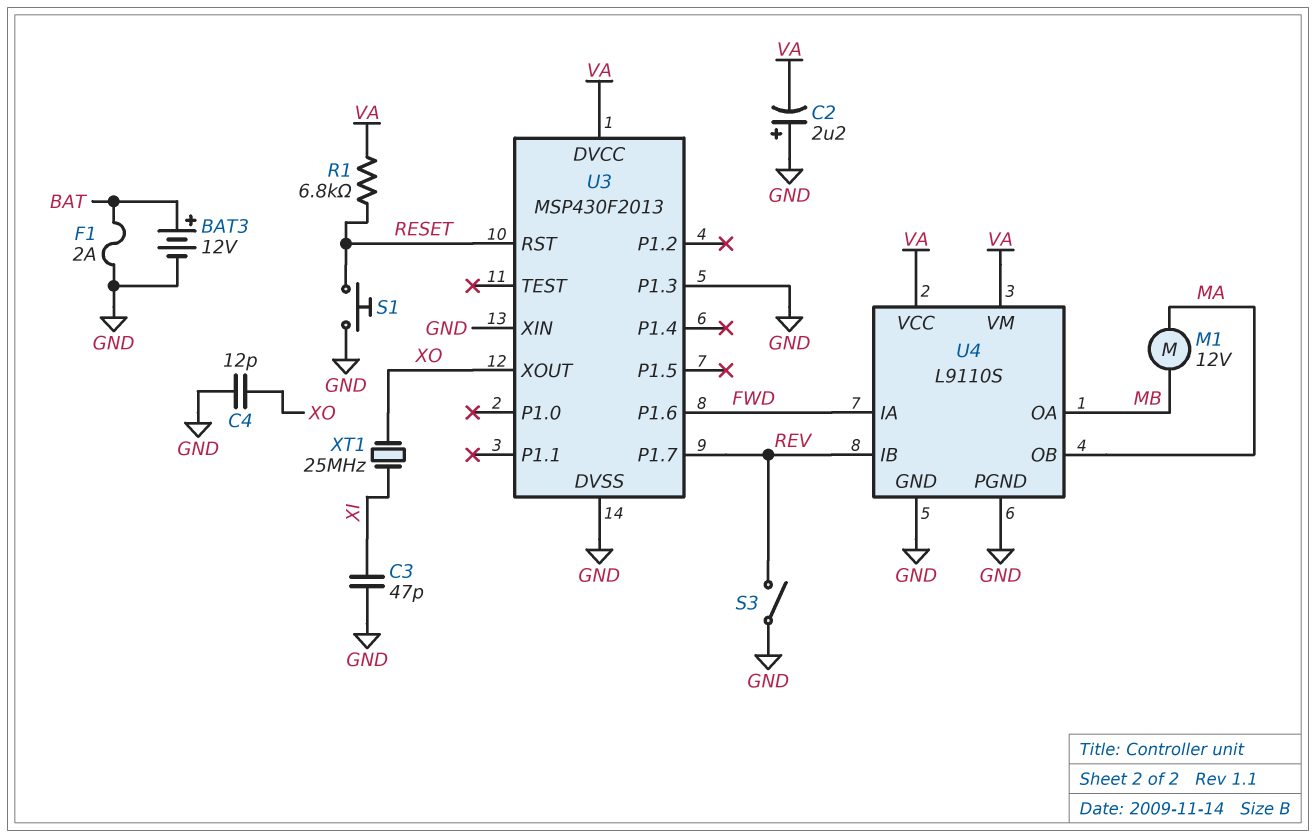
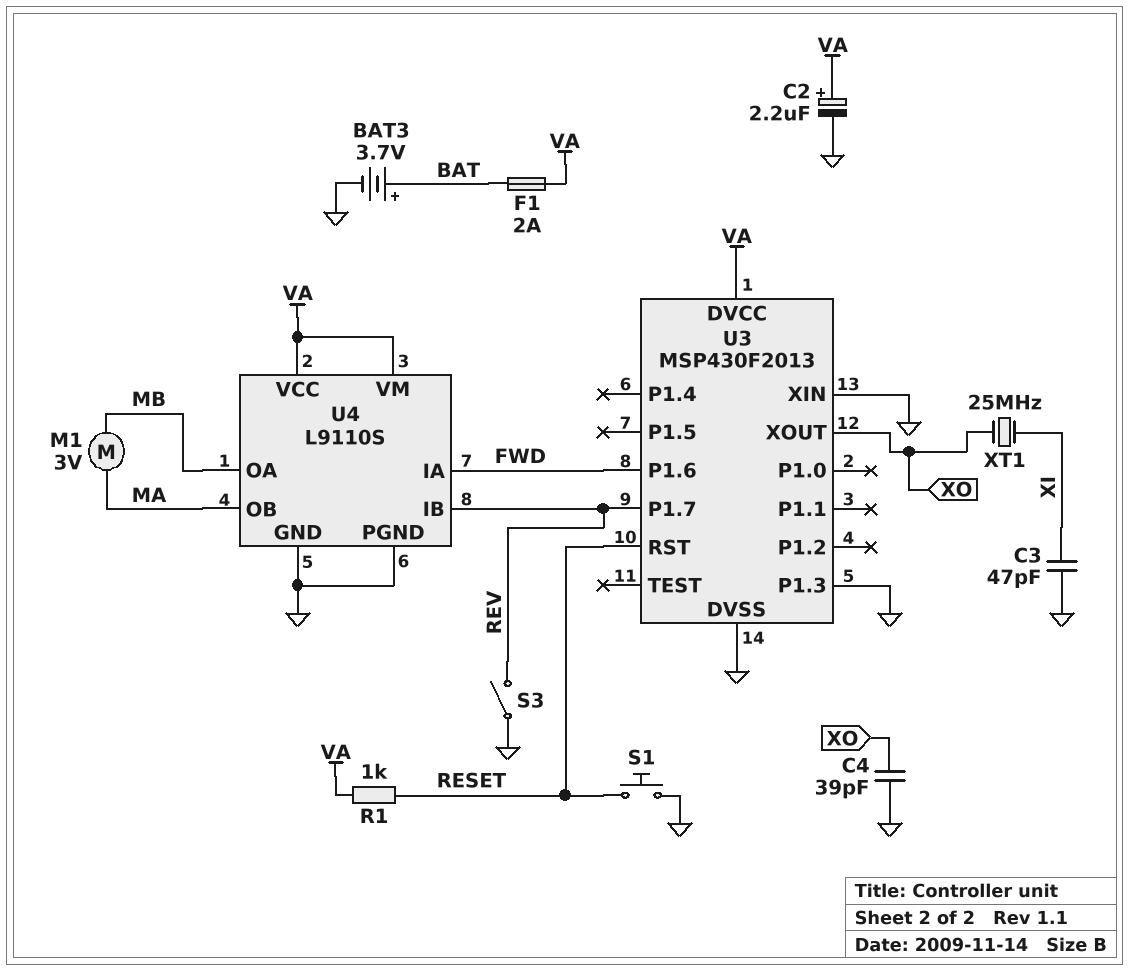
BAT3: 12V (plus BAT, minus GND) -> 3.7V (plus BAT, minus GND)
C2: 2.2uF (plus GND, minus VA) -> 2.2uF (plus VA, minus GND)
C4: 12pF (GND, XO) -> 39pF (GND, XO)
F1: 2A (BAT, GND) -> 2A (BAT, VA)
M1: motor 12V (MA, MB) -> motor 3V (MA, MB)
R1: 6.8k (RESET, VA) -> 1k (RESET, VA)

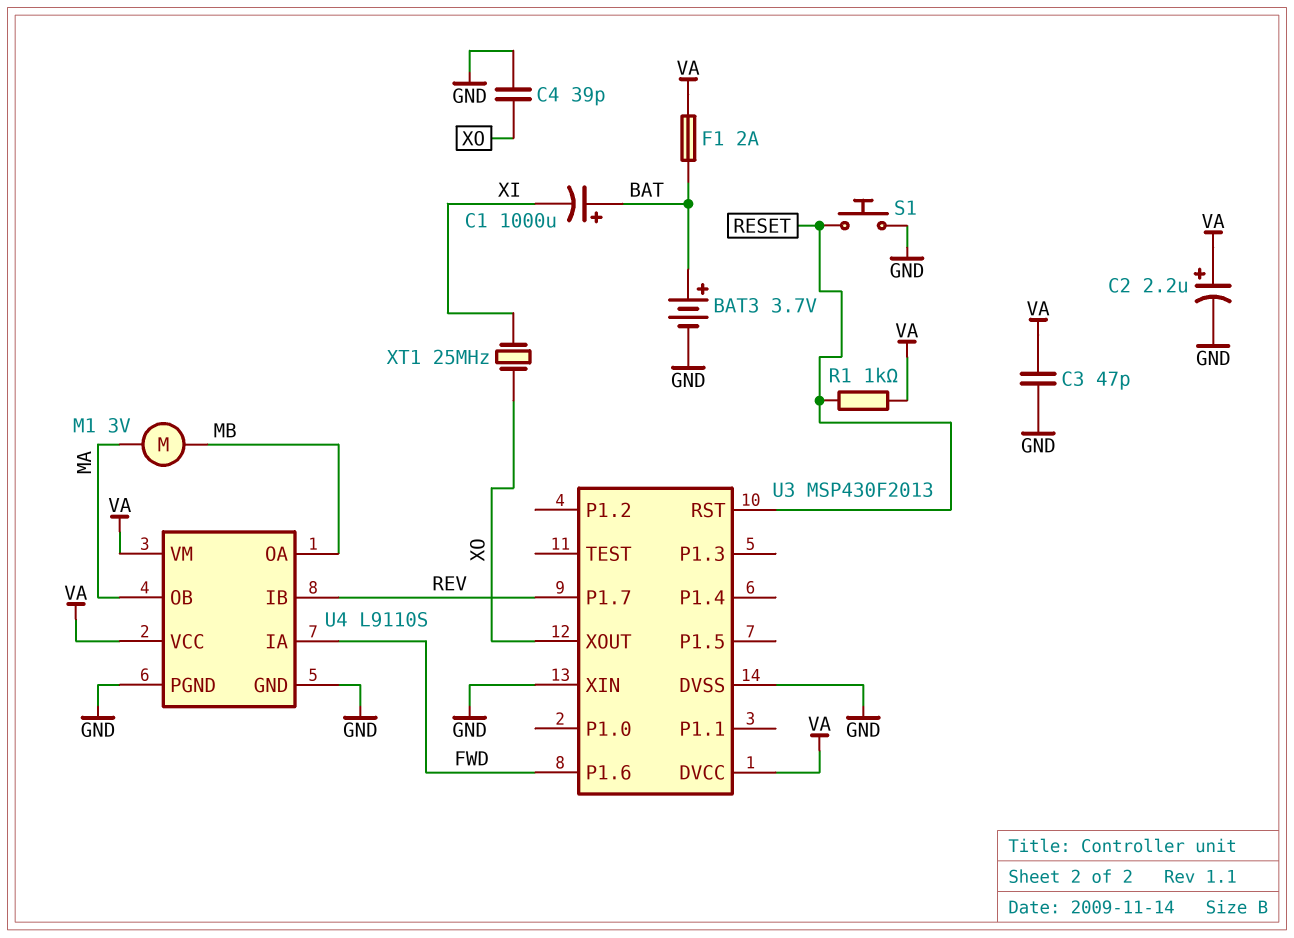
C1: none -> 1000uF (plus BAT, minus XI)
C3: 47pF (GND, XI) -> 47pF (GND, VA)
S3: switch (GND, REV) -> none
U3 pin P1.3: GND -> none

